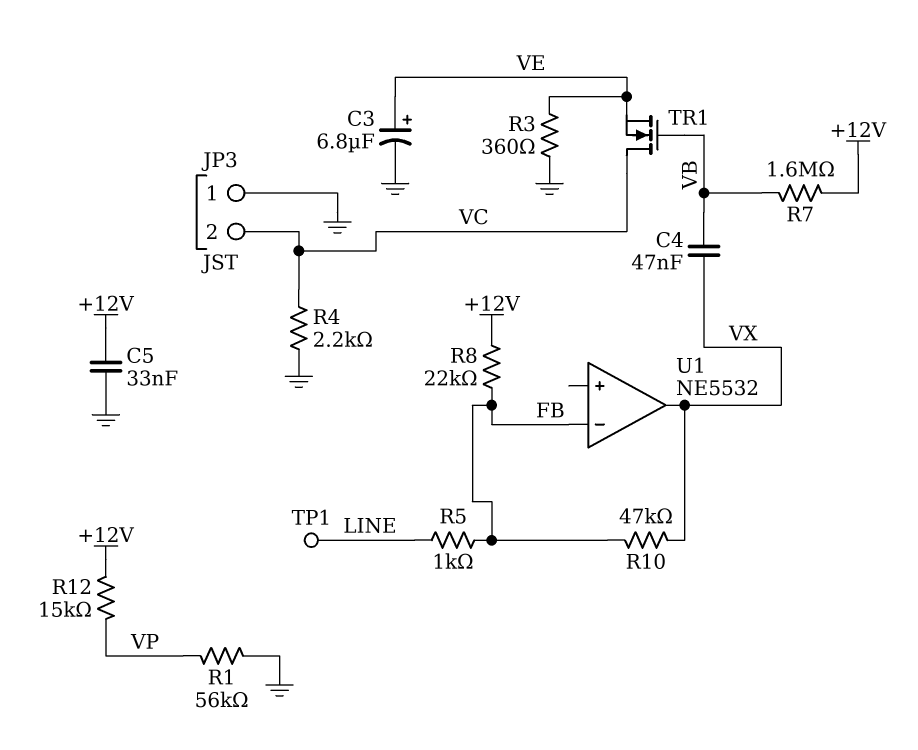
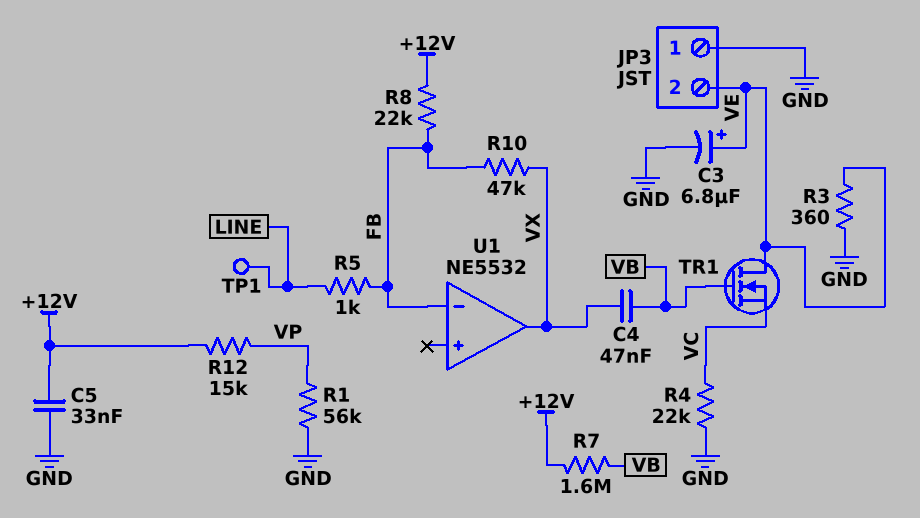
JP3 pin 2: VC -> VE
R4: 2.2k (GND, VC) -> 22k (GND, VC)
TR1: NMOS (G VB, D VC, S VE) -> NMOS (G VB, D VE, S VC)

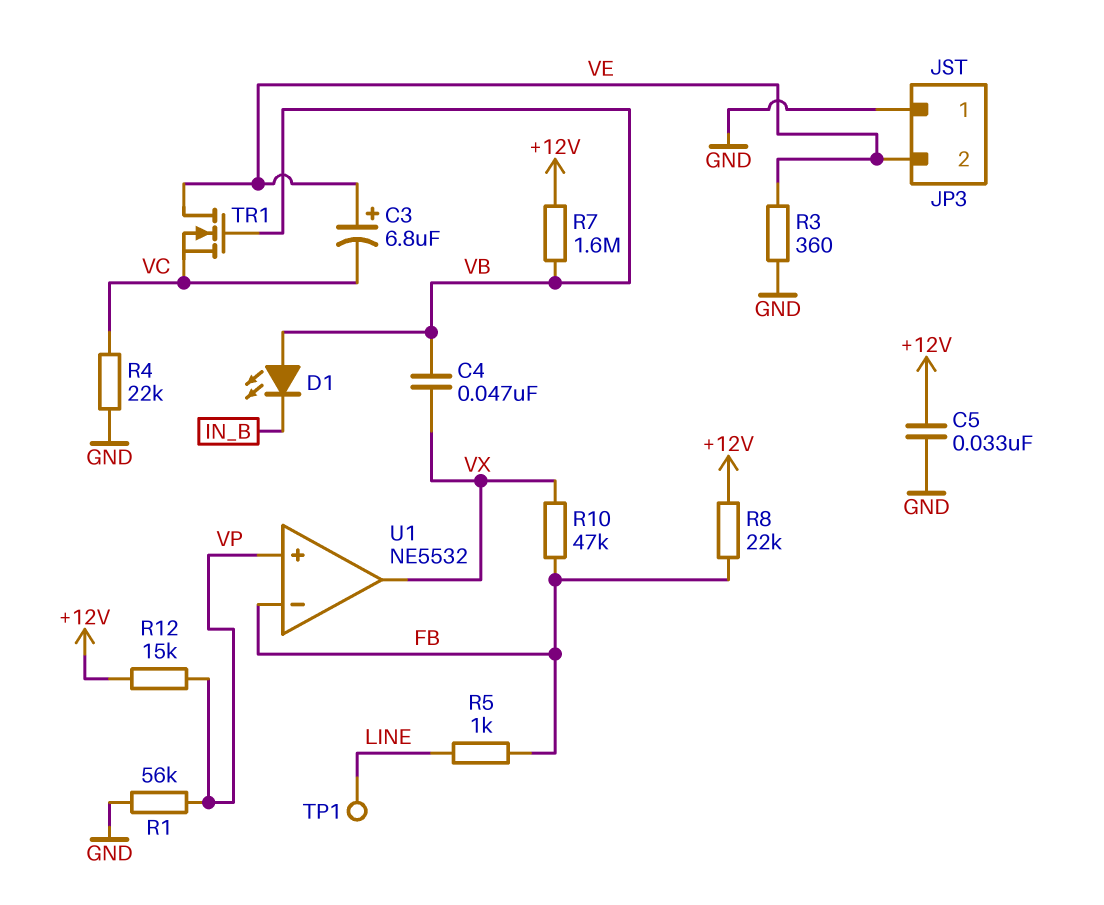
C3: 6.8uF (plus VE, minus GND) -> 6.8uF (plus VE, minus VC)
D1: none -> LED (A VB, K IN_B)
U1 pin in+: none -> VP

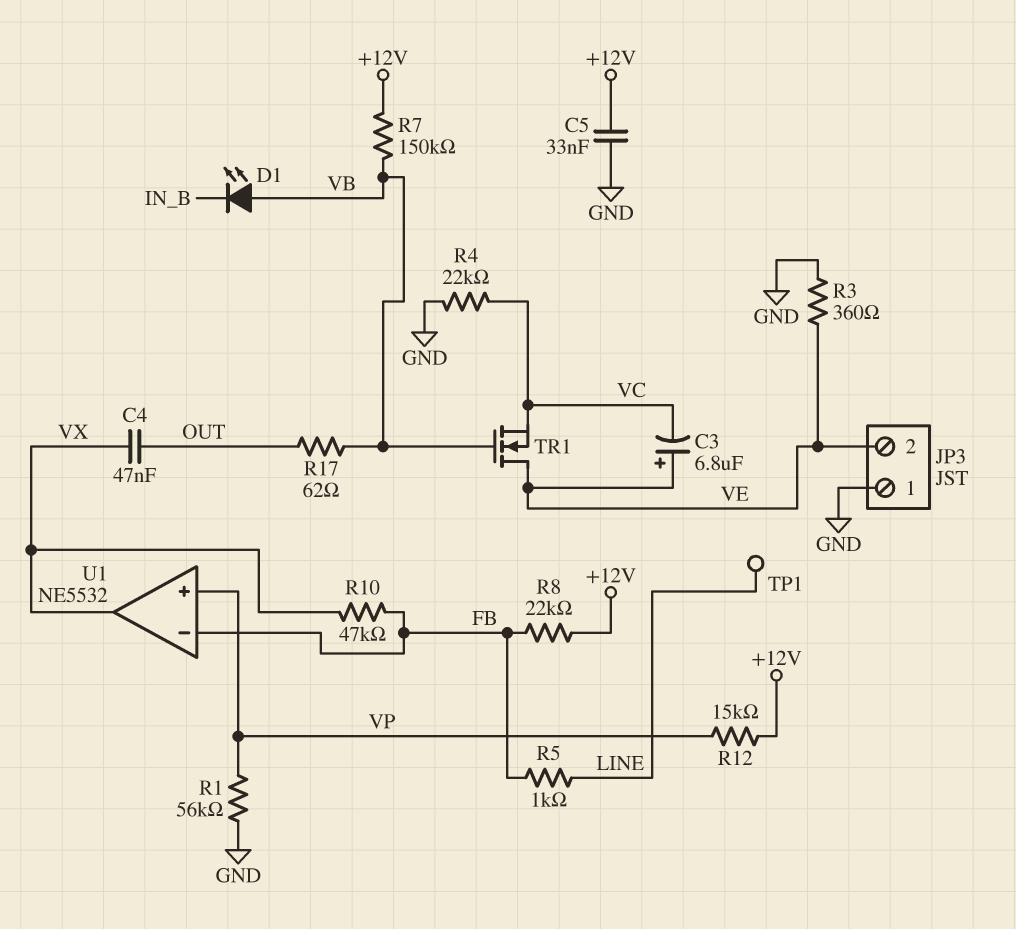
C4: 47nF (VB, VX) -> 47nF (OUT, VX)
R7: 1.6M (+12V, VB) -> 150k (+12V, VB)
R17: none -> 62 (OUT, VB)

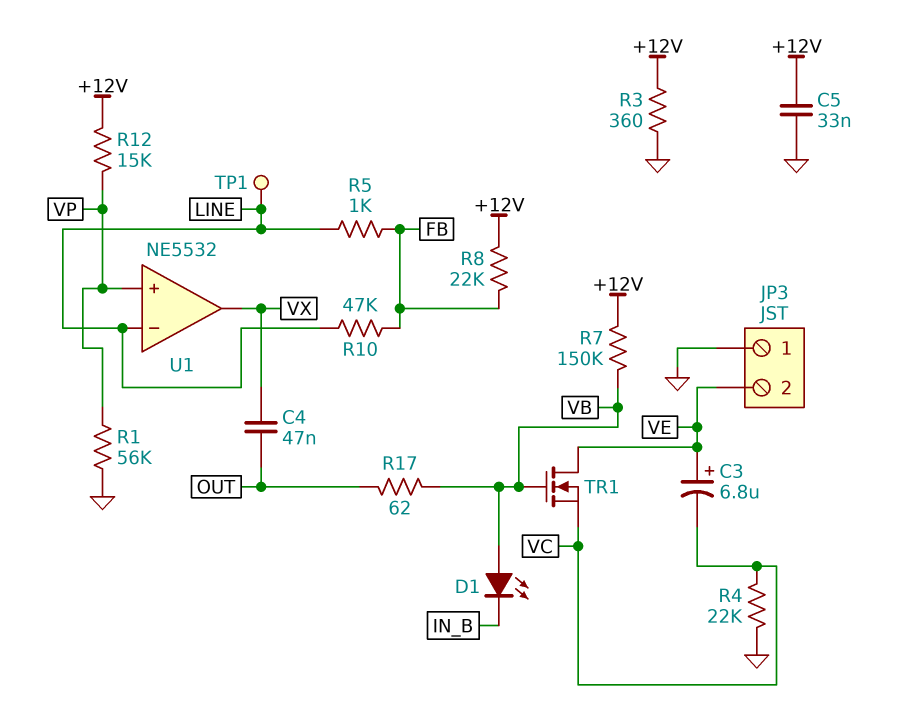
R3: 360 (GND, VE) -> 360 (+12V, GND)
R10: 47k (FB, VX) -> 47k (FB, LINE)
U1 pin in-: FB -> LINE

